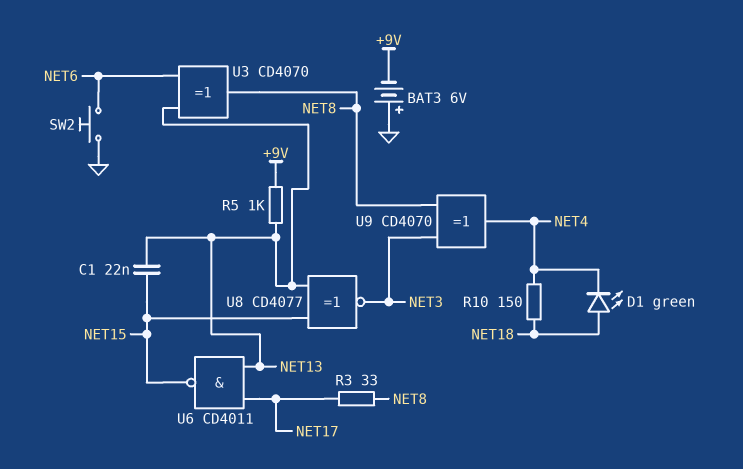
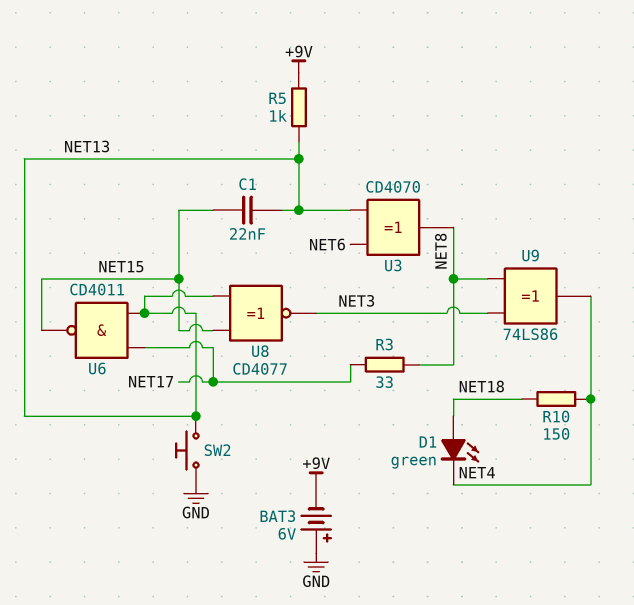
SW2: button (GND, NET6) -> button (GND, NET13)
U9: XOR CD4070 (in NET3, in NET8, out NET4) -> XOR 74LS86 (in NET3, in NET8, out NET4)

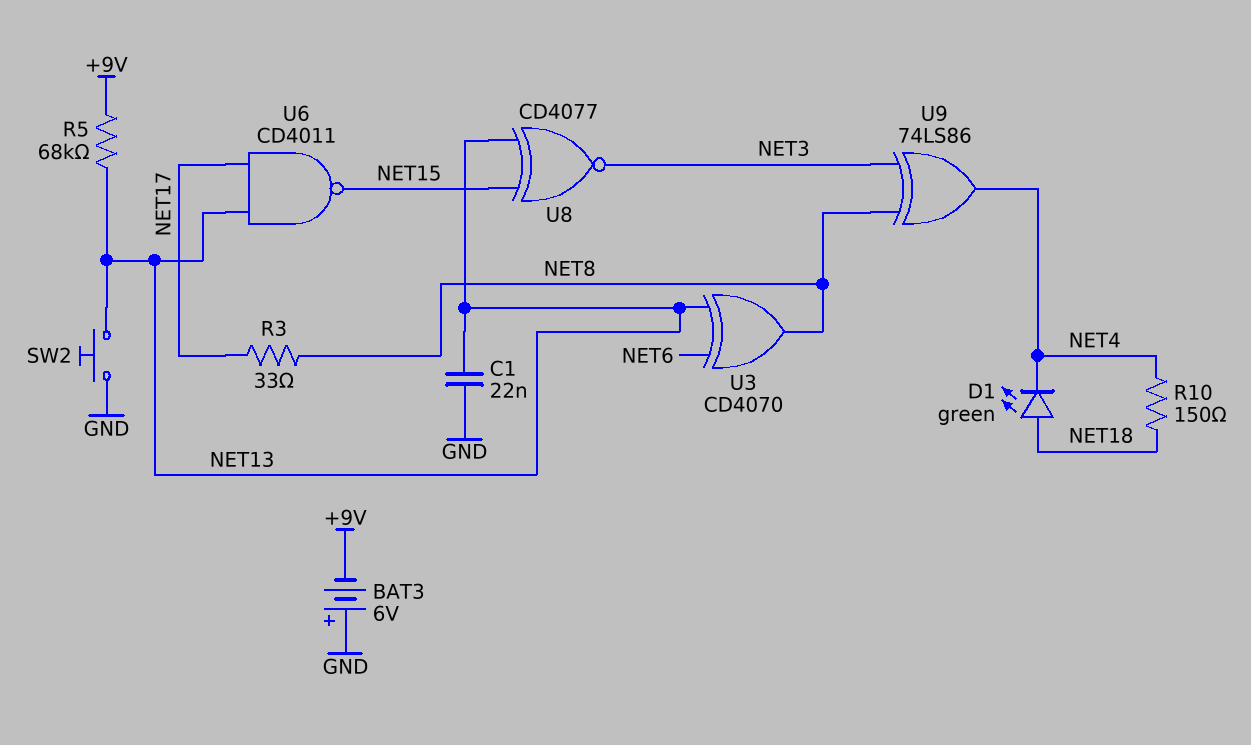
C1: 22nF (NET13, NET15) -> 22nF (GND, NET13)
R5: 1k (+9V, NET13) -> 68k (+9V, NET13)

